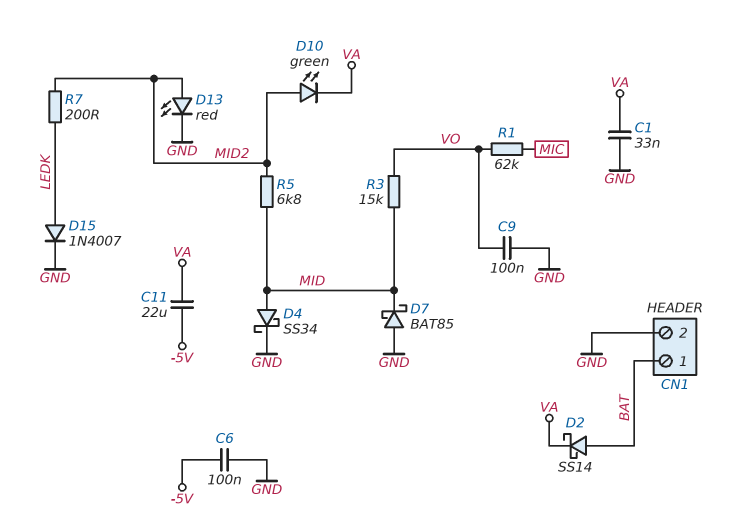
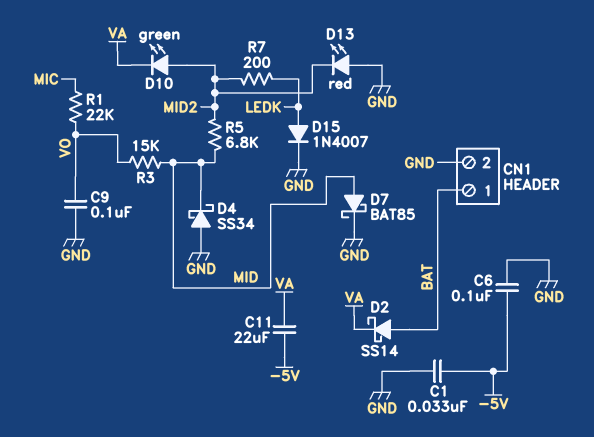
C1: 33nF (GND, VA) -> 33nF (-5V, GND)
D4: schottky SS34 (A MID, K GND) -> schottky SS34 (A GND, K MID)
D7: schottky BAT85 (A GND, K MID) -> schottky BAT85 (A MID, K GND)
D13: LED red (A MID2, K GND) -> LED red (A GND, K MID2)
R1: 62k (MIC, VO) -> 22k (MIC, VO)

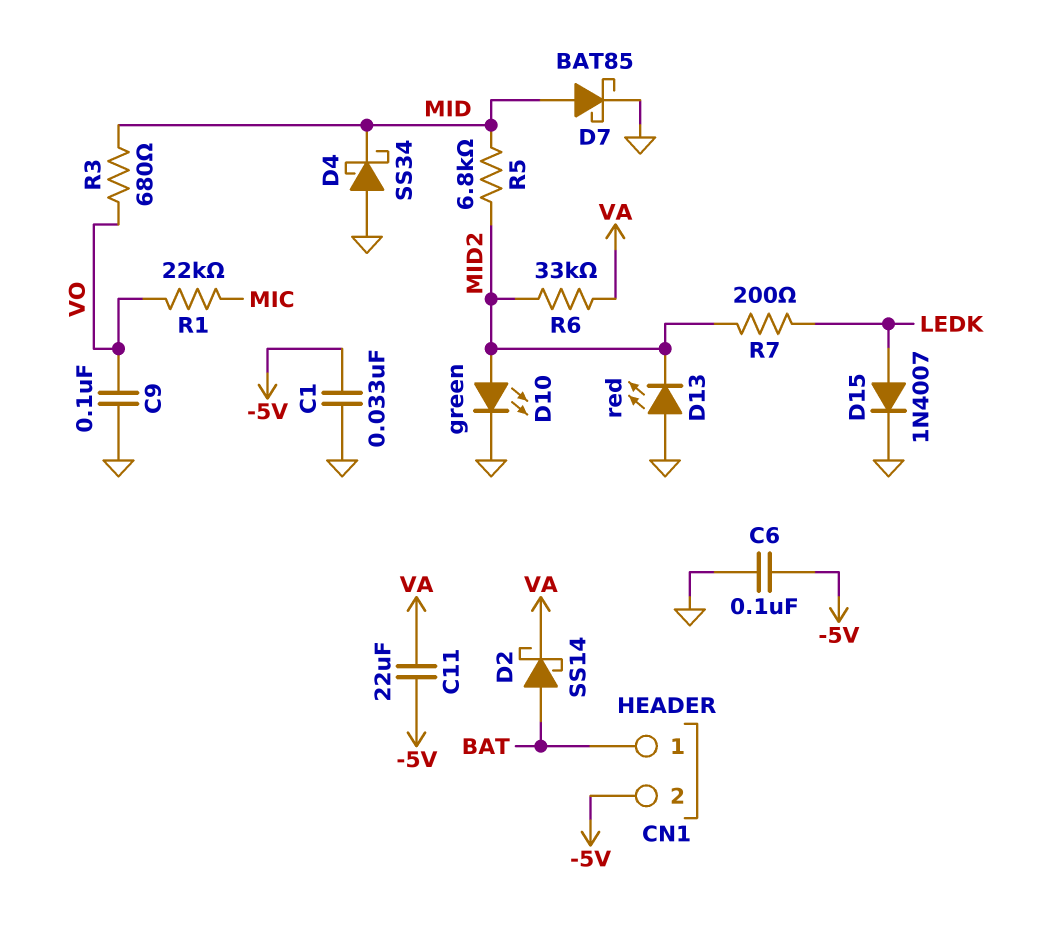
CN1 pin 2: GND -> -5V
D10: LED green (A MID2, K VA) -> LED green (A MID2, K GND)
R3: 15k (MID, VO) -> 680 (MID, VO)
R6: none -> 33k (MID2, VA)

